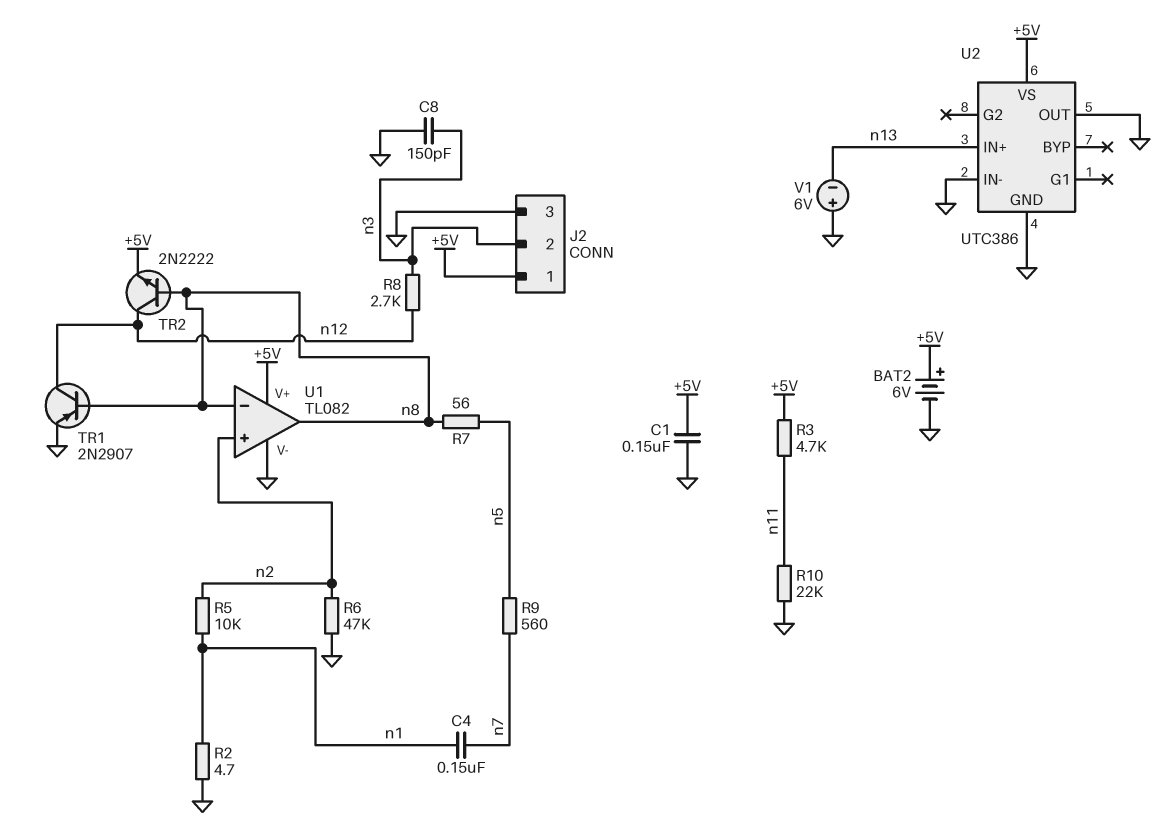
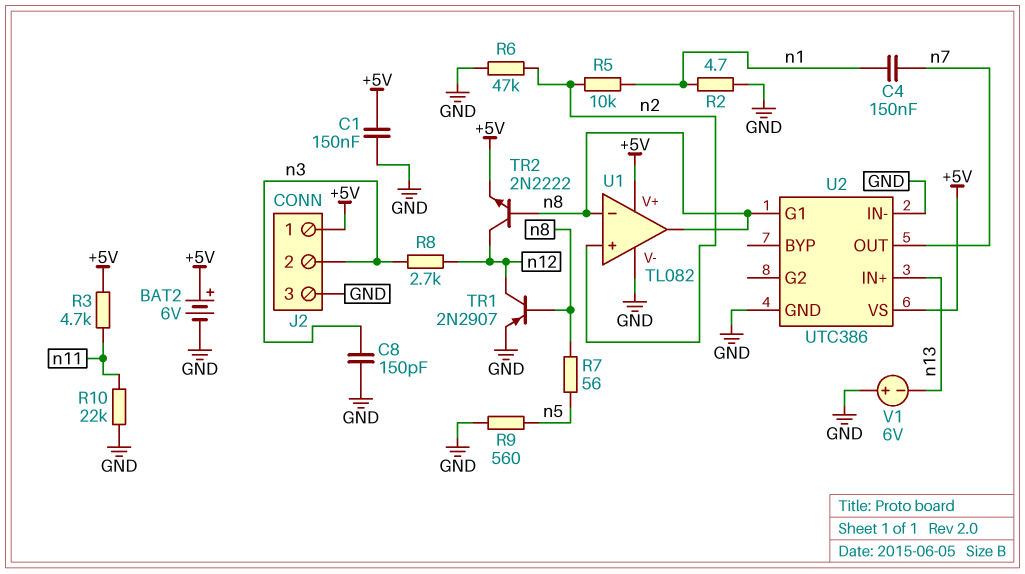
R9: 560 (n5, n7) -> 560 (GND, n5)
U2 pin G1: none -> n8
U2 pin OUT: GND -> n7

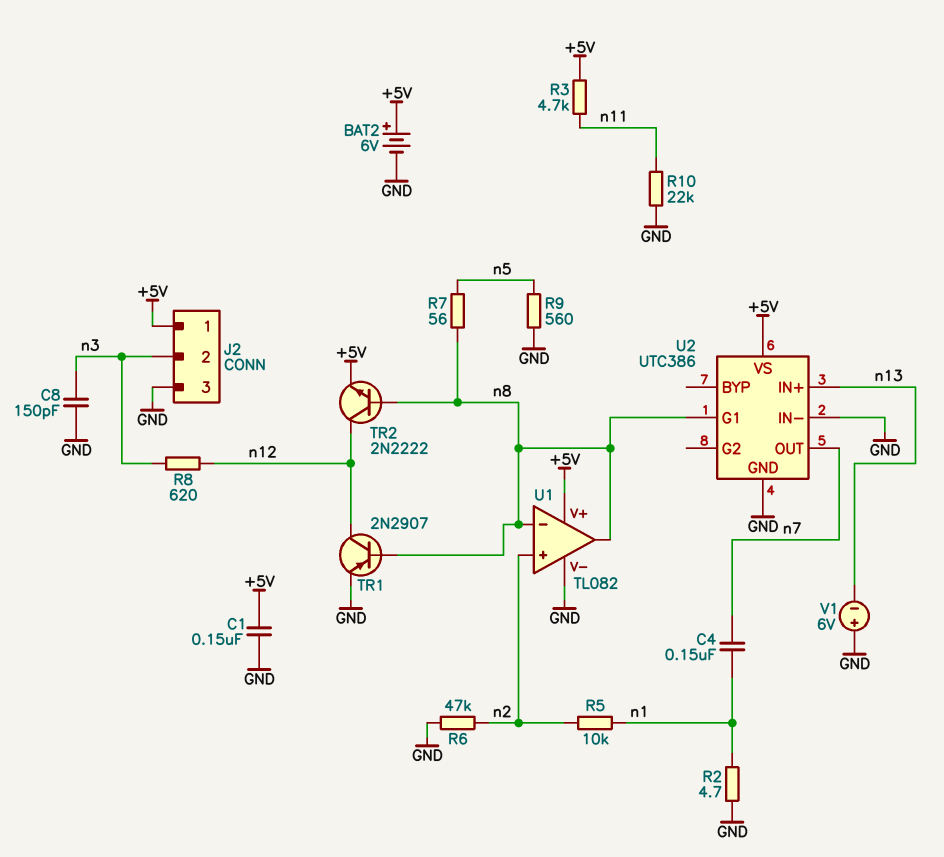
R8: 2.7k (n3, n12) -> 620 (n3, n12)

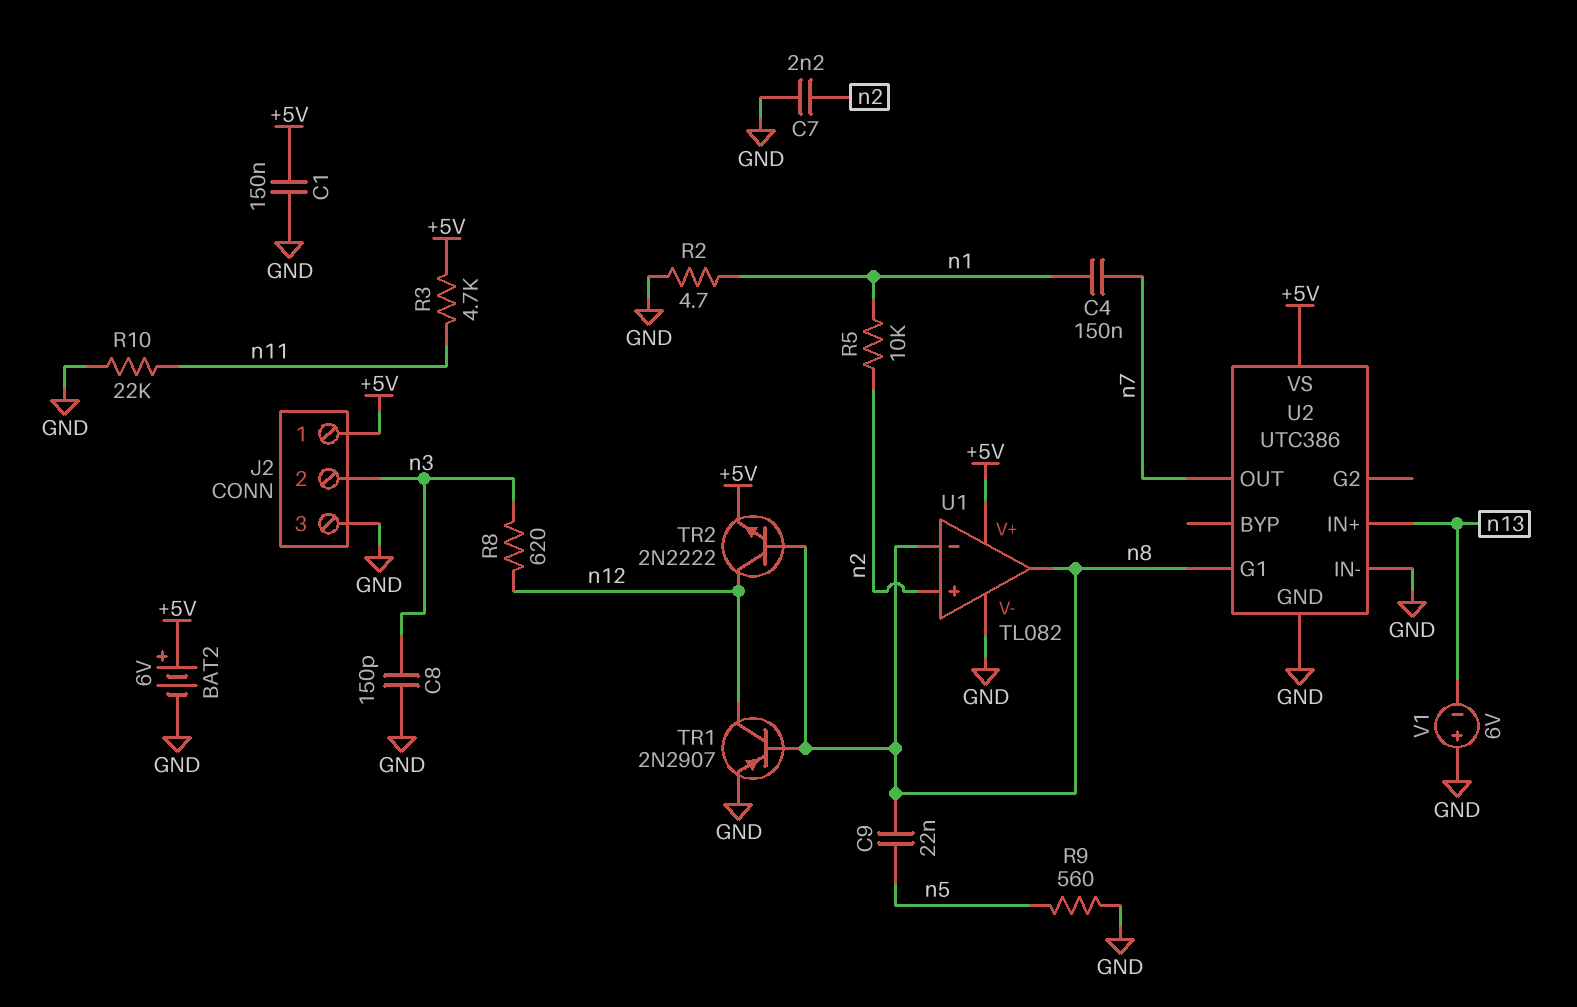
C7: none -> 2.2nF (GND, n2)
C9: none -> 22nF (n5, n8)
R6: 47k (GND, n2) -> none
R7: 56 (n5, n8) -> none

